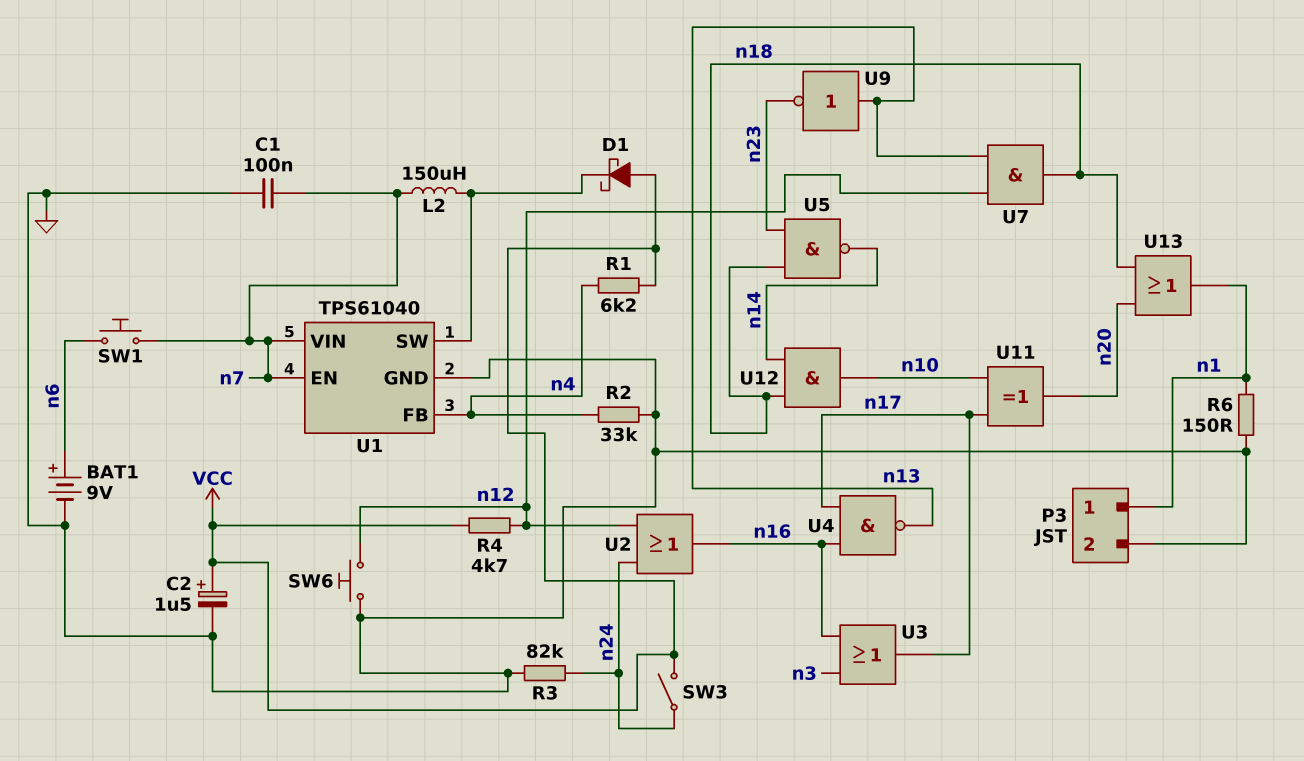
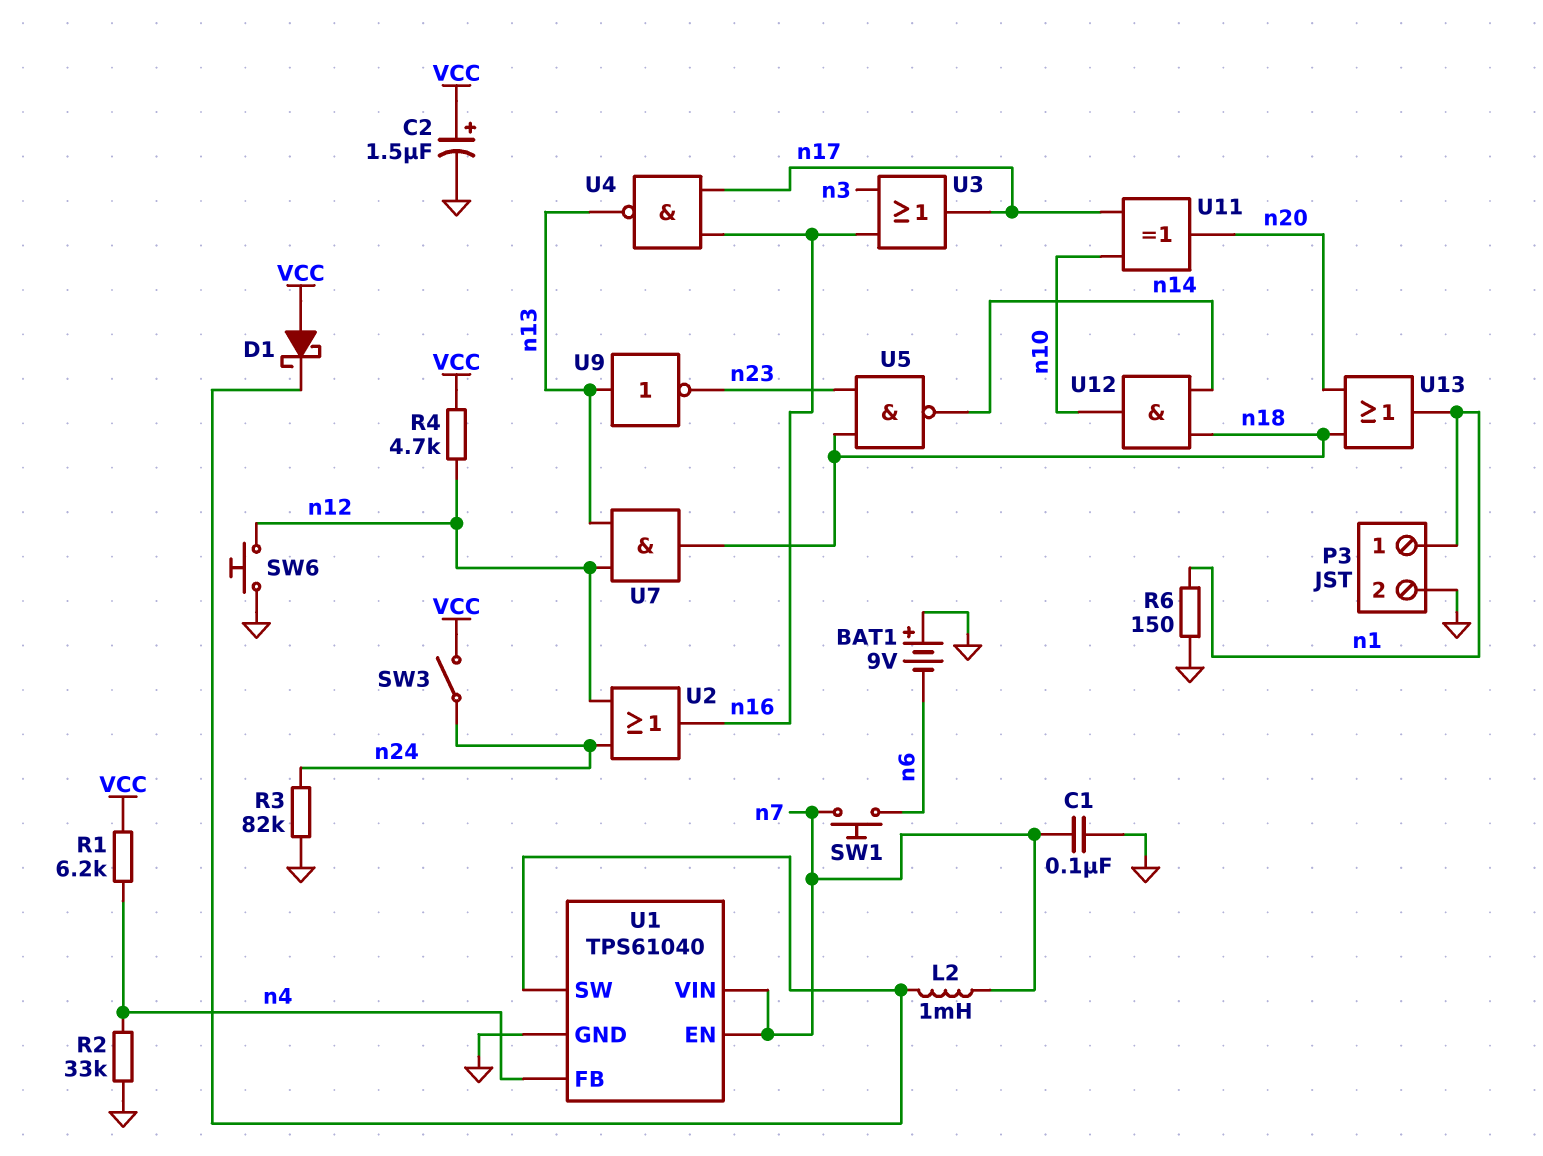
BAT1: 9V (plus n6, minus GND) -> 9V (plus GND, minus n6)
L2: 150uH (U1/SW, n7) -> 1mH (U1/SW, n7)

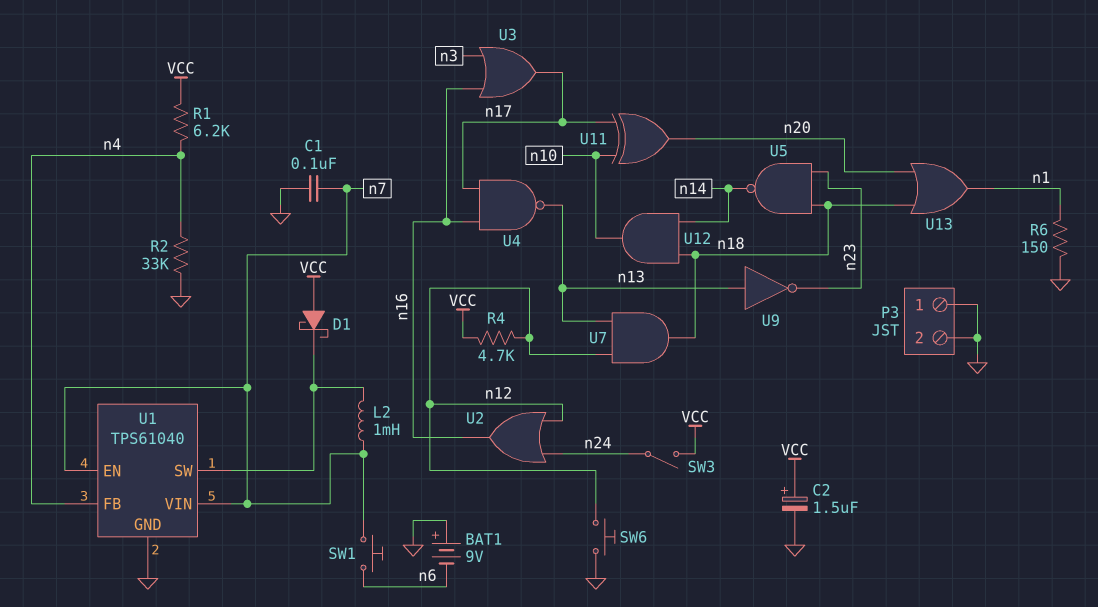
P3 pin 1: n1 -> GND
R3: 82k (GND, n24) -> none

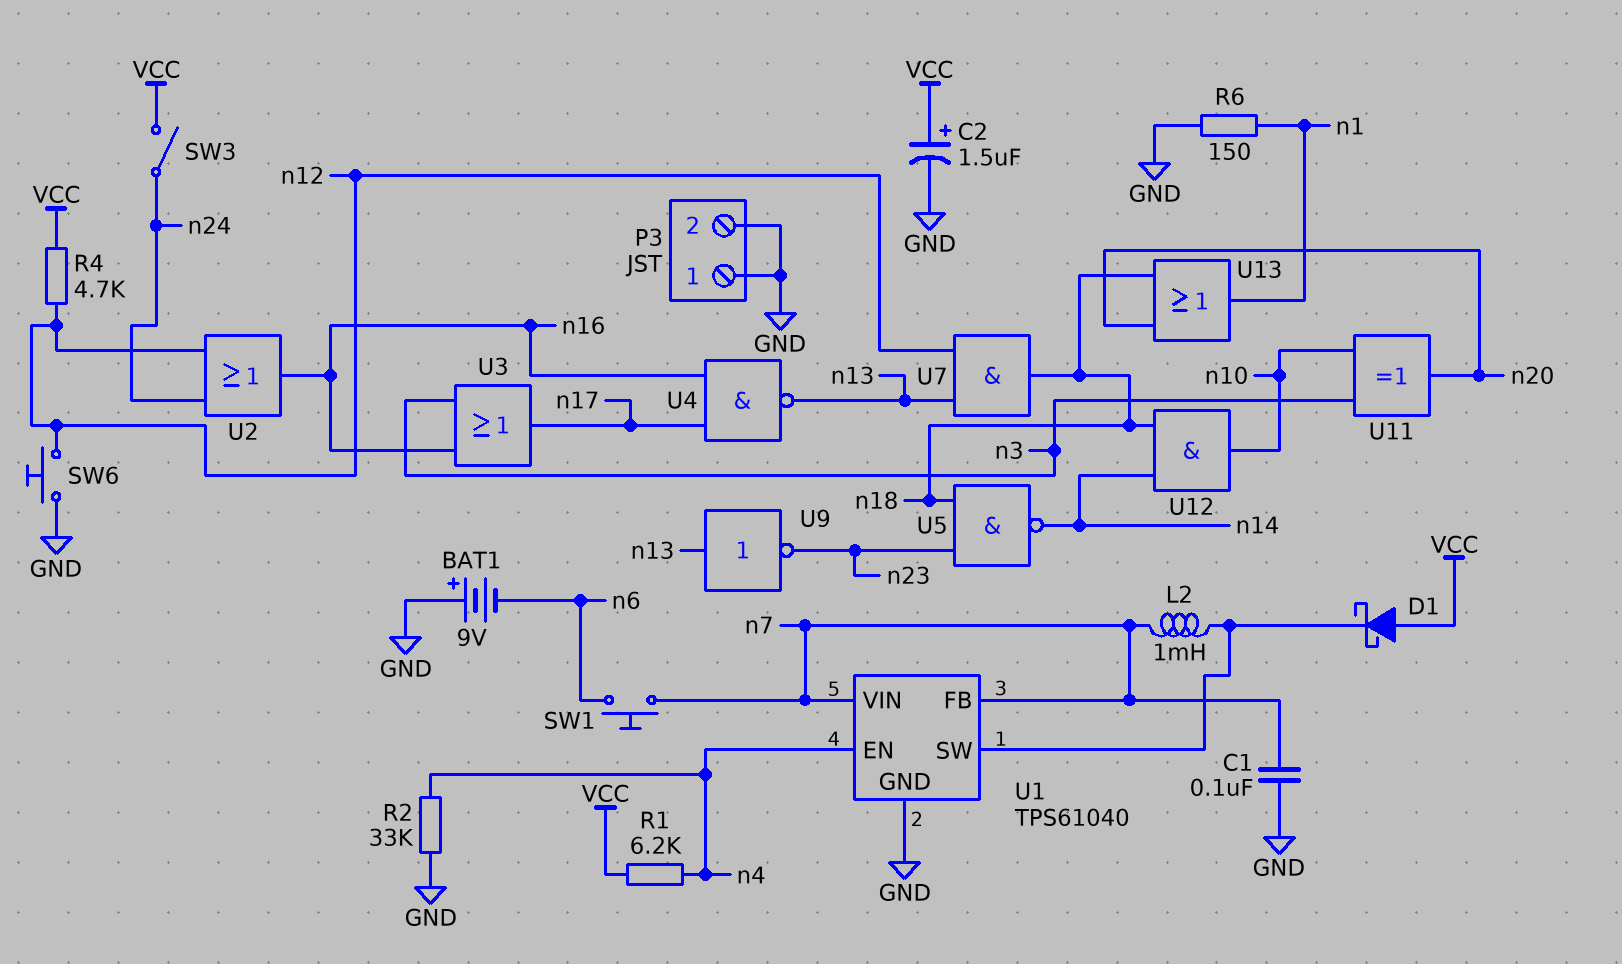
U1 pin EN: n7 -> n4
U1 pin FB: n4 -> n7
U11: XOR (in n10, in n17, out n20) -> XOR (in n3, in n10, out n20)

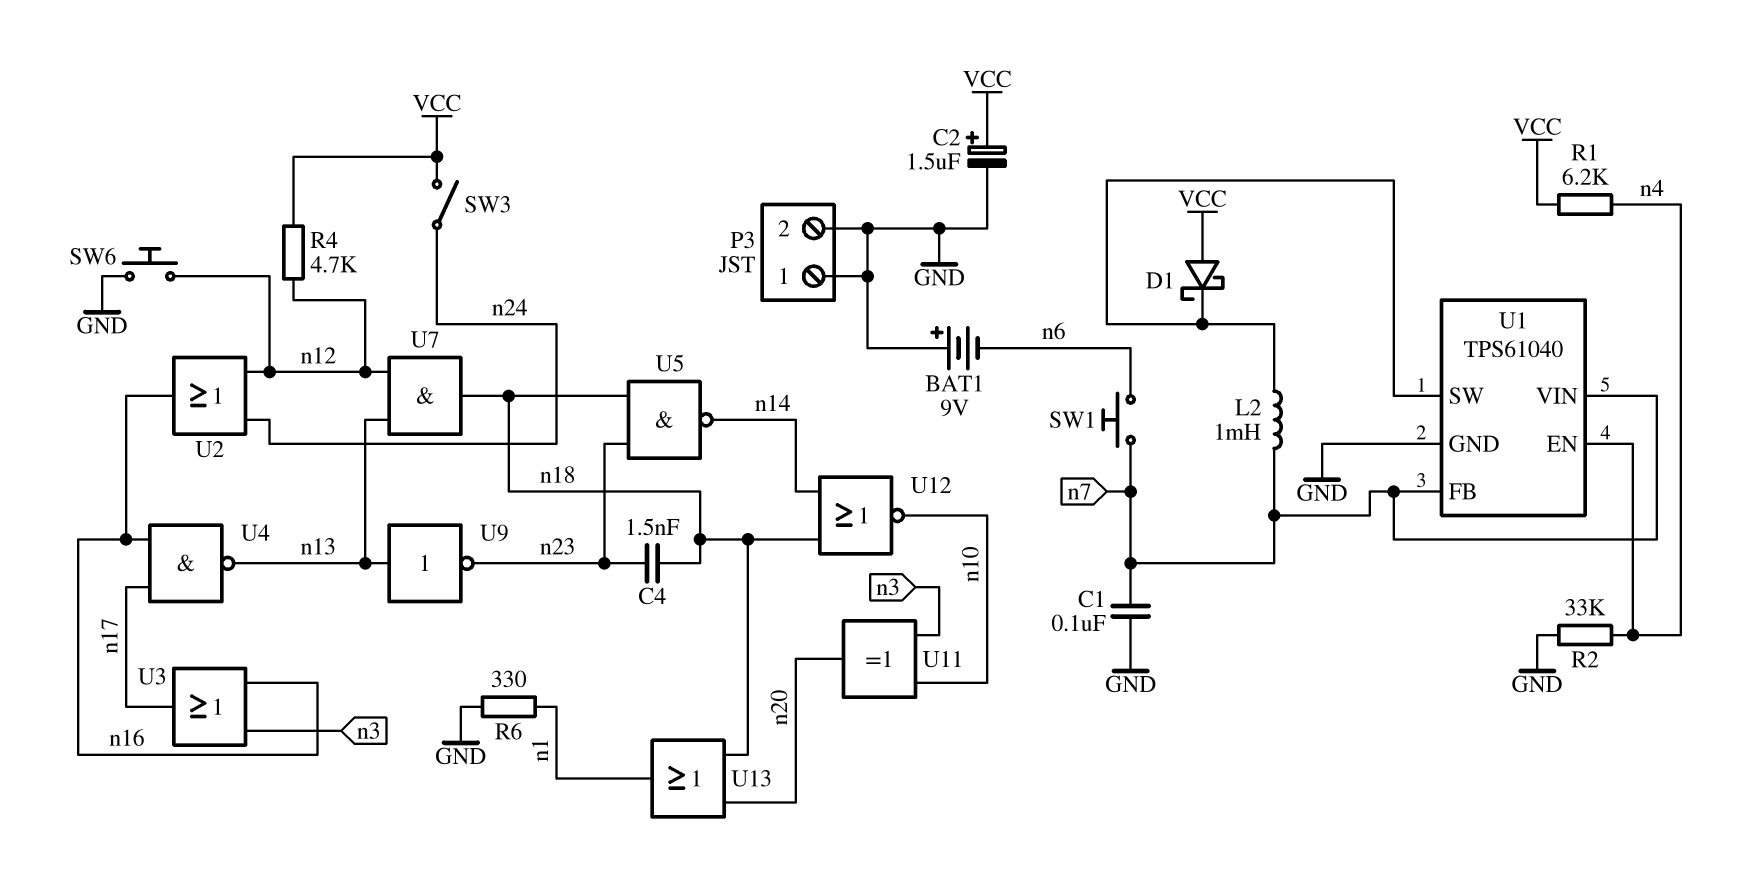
C4: none -> 1.5nF (n18, n23)
R6: 150 (GND, n1) -> 330 (GND, n1)
U12: AND (in n14, in n18, out n10) -> NOR (in n14, in n18, out n10)

